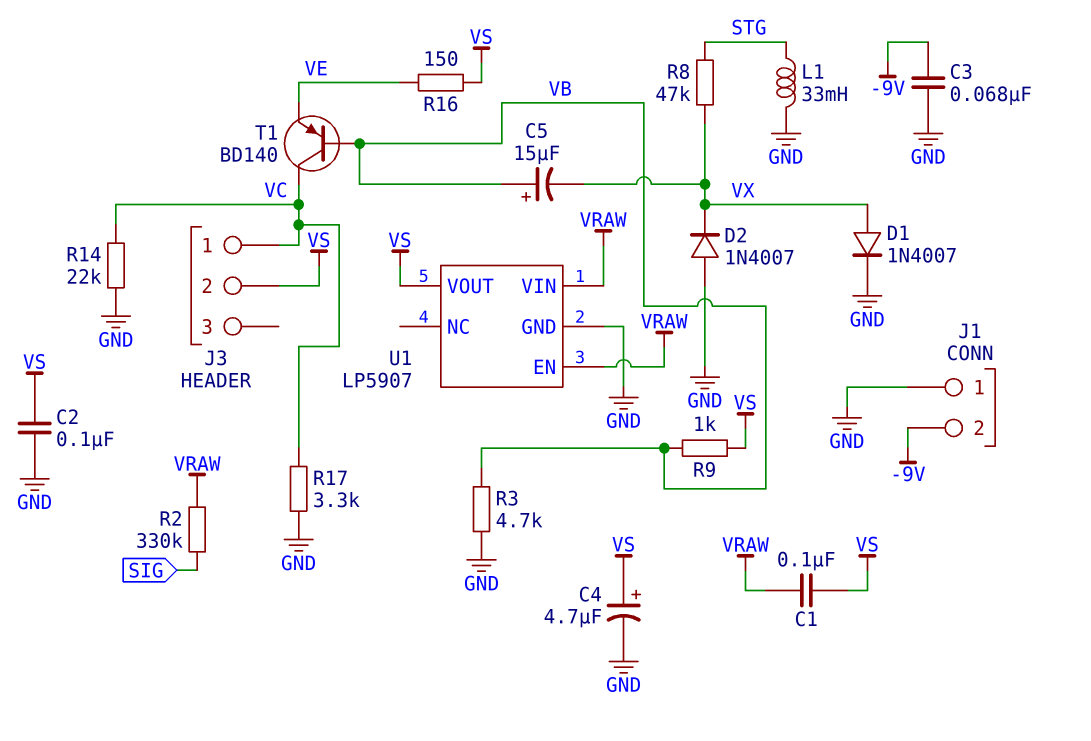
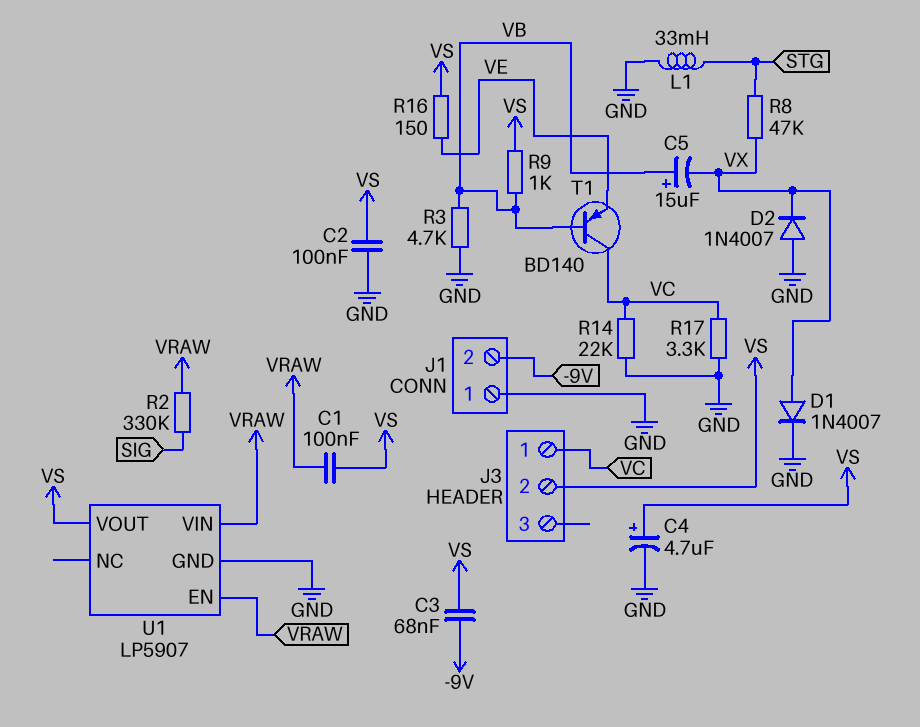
C3: 68nF (-9V, GND) -> 68nF (-9V, VS)

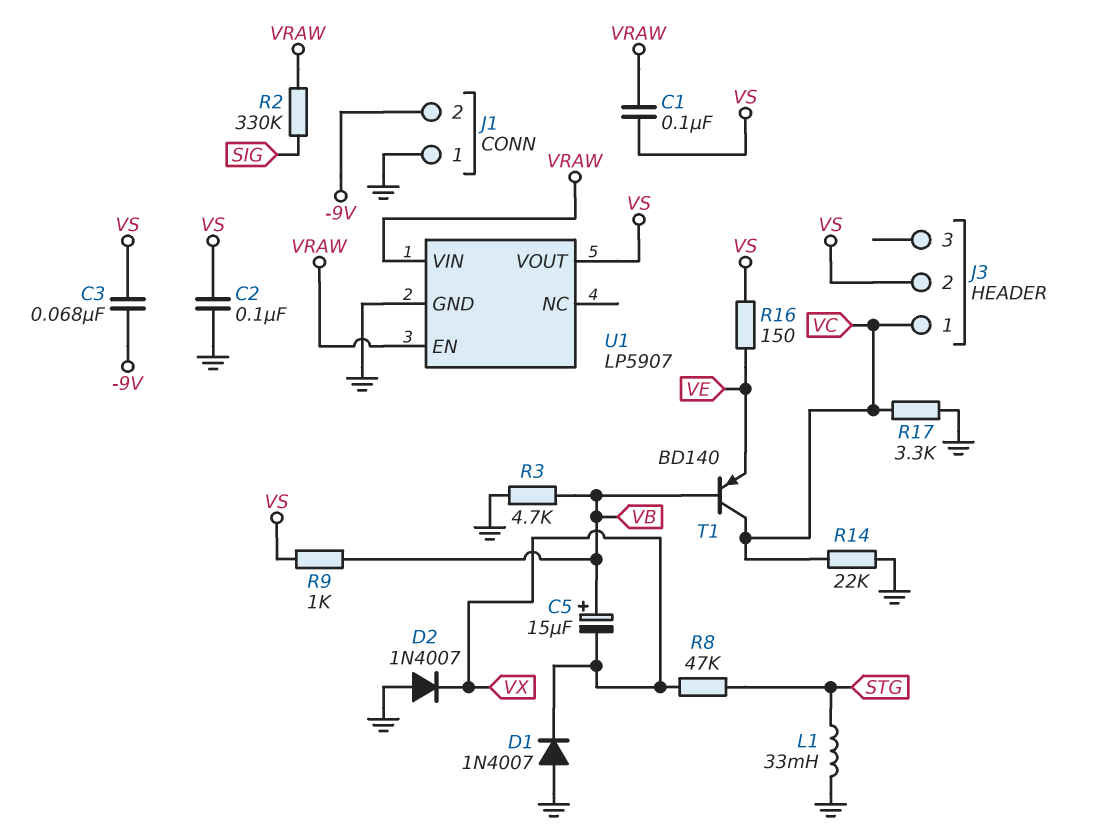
C4: 4.7uF (plus VS, minus GND) -> none
D1: diode 1N4007 (A VX, K GND) -> diode 1N4007 (A GND, K VX)

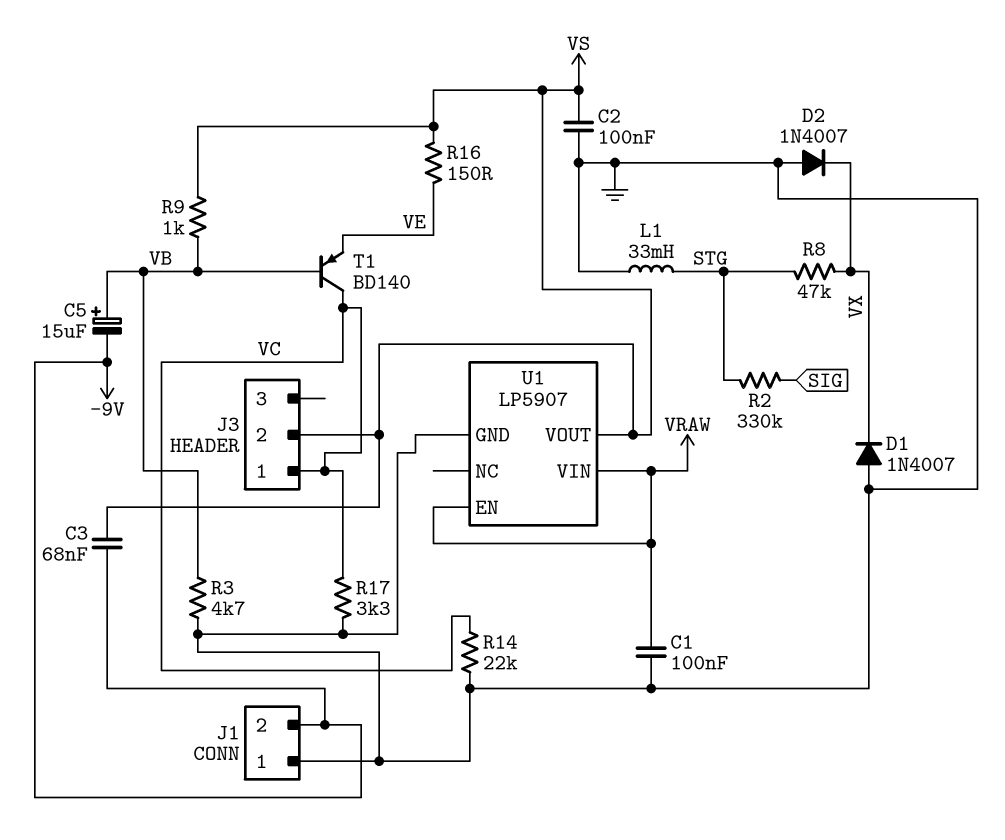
C1: 100nF (VRAW, VS) -> 100nF (GND, VRAW)
C5: 15uF (plus VB, minus VX) -> 15uF (plus VB, minus -9V)
R2: 330k (SIG, VRAW) -> 330k (SIG, STG)

